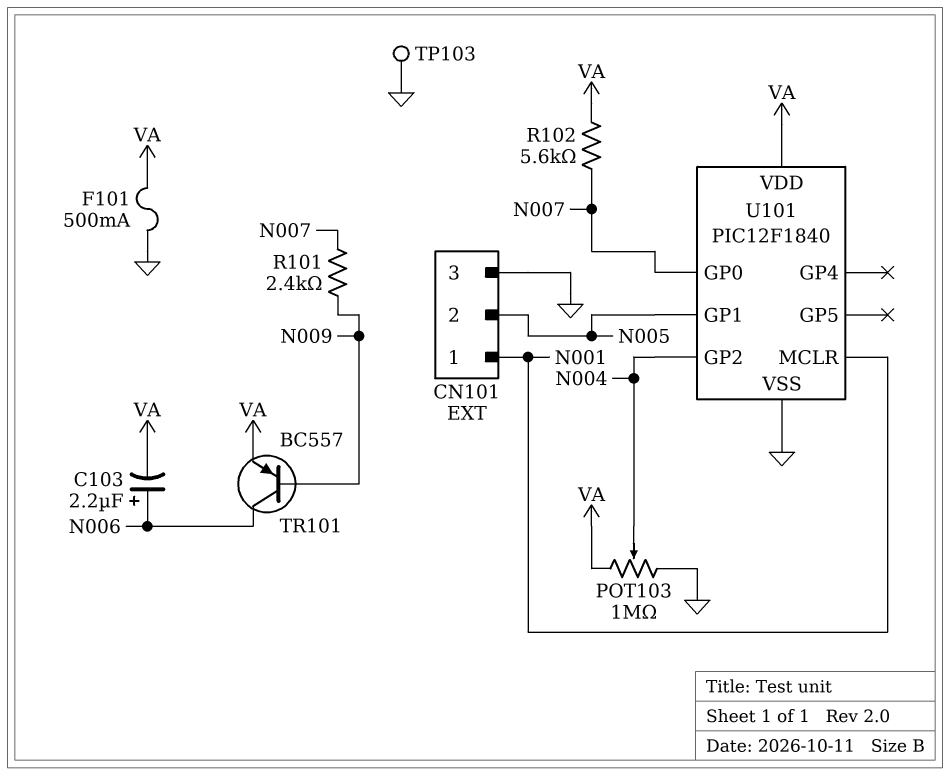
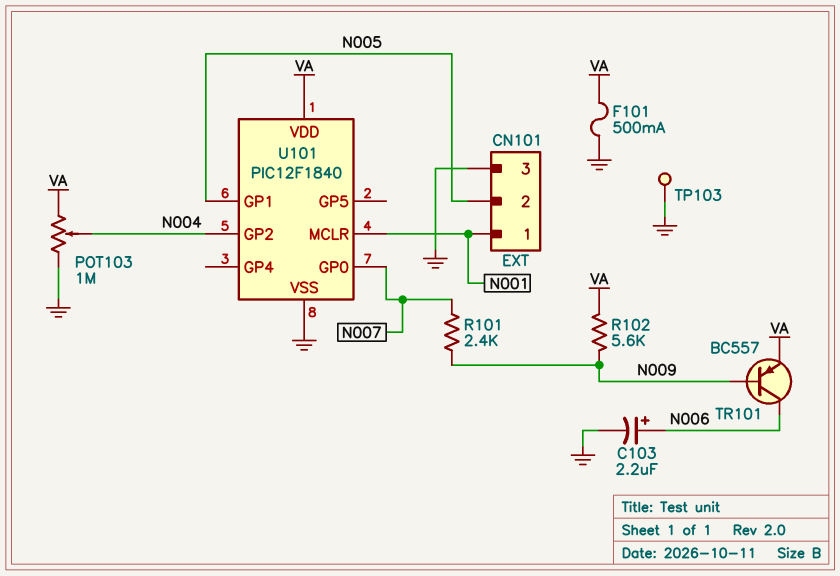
C103: 2.2uF (plus N006, minus VA) -> 2.2uF (plus N006, minus GND)
R102: 5.6k (N007, VA) -> 5.6k (N009, VA)

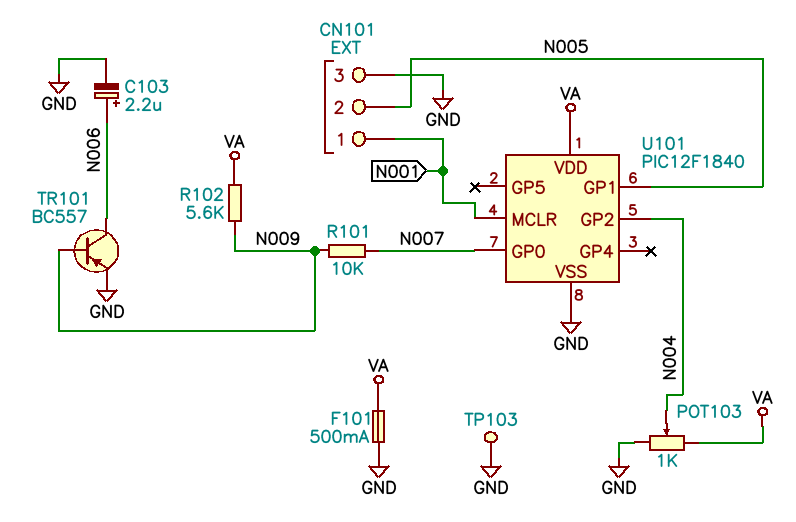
POT103: 1M (GND, VA, wiper N004) -> 1k (GND, VA, wiper N004)
R101: 2.4k (N007, N009) -> 10k (N007, N009)
TR101: PNP BC557 (B N009, C N006, E VA) -> PNP BC557 (B N009, C N006, E GND)

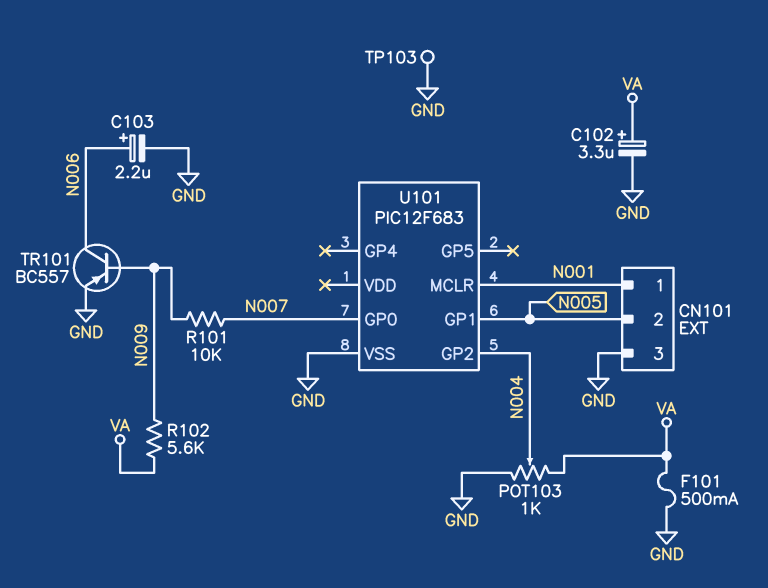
C102: none -> 3.3uF (plus VA, minus GND)
U101: PIC12F1840 -> PIC12F683
U101 pin VDD: VA -> none

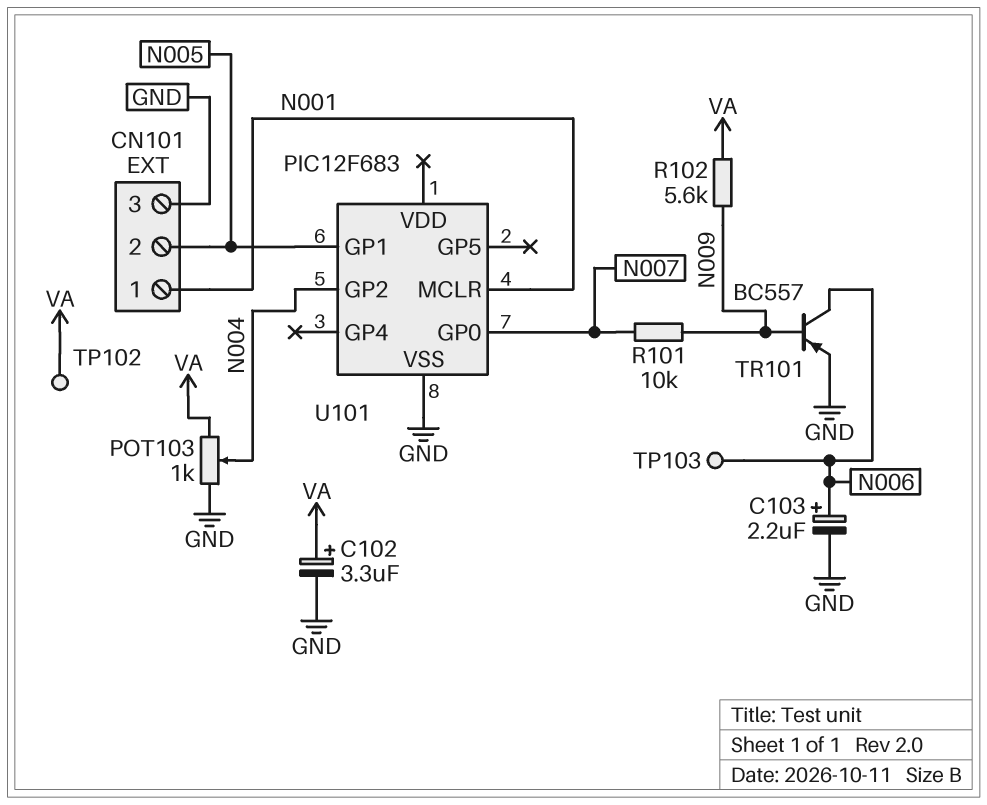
F101: 500mA (GND, VA) -> none
TP102: none -> test point (VA)
TP103: test point (GND) -> test point (N006)

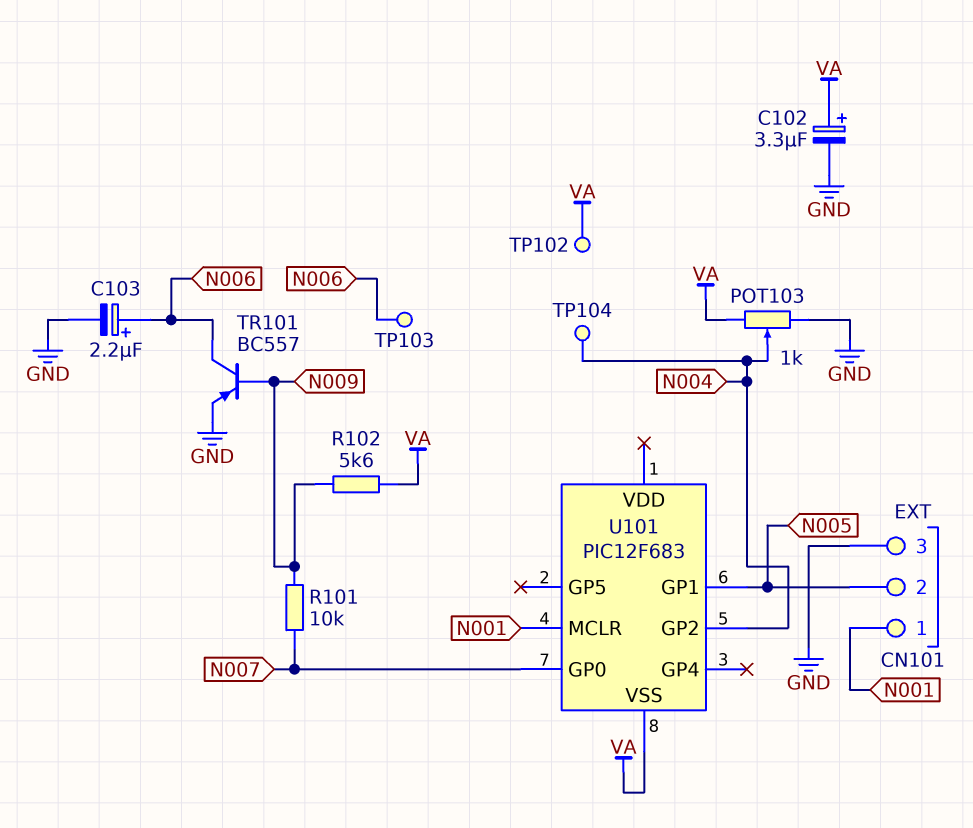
TP104: none -> test point (N004)
U101 pin VSS: GND -> VA

